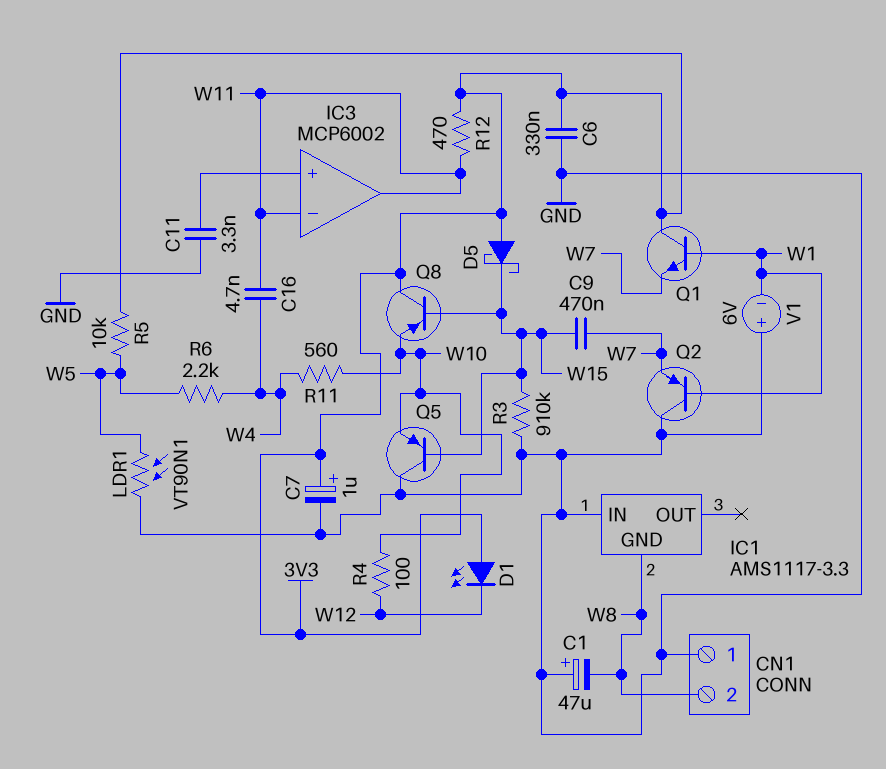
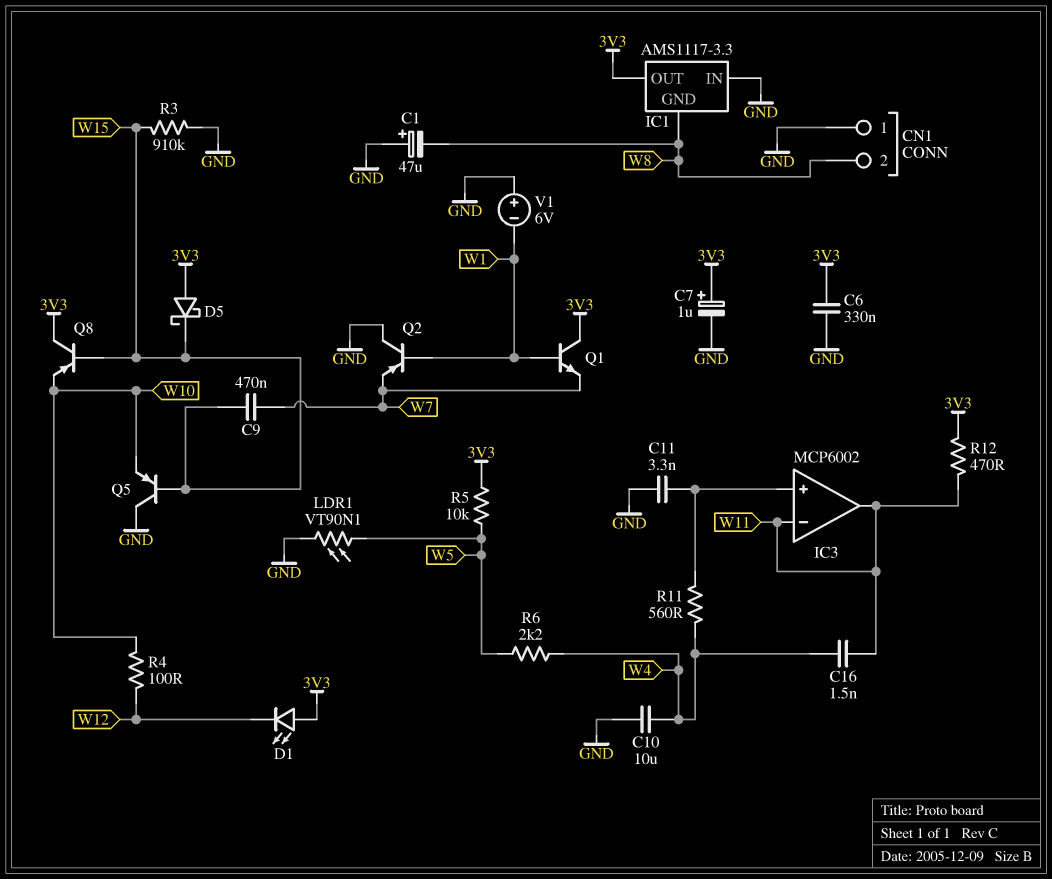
C10: none -> 10uF (GND, W4)
C16: 4.7nF (W4, W11) -> 1.5nF (W4, W11)
IC1 pin OUT: none -> 3V3
R11: 560 (W4, W10) -> 560 (IC3/in+, W4)

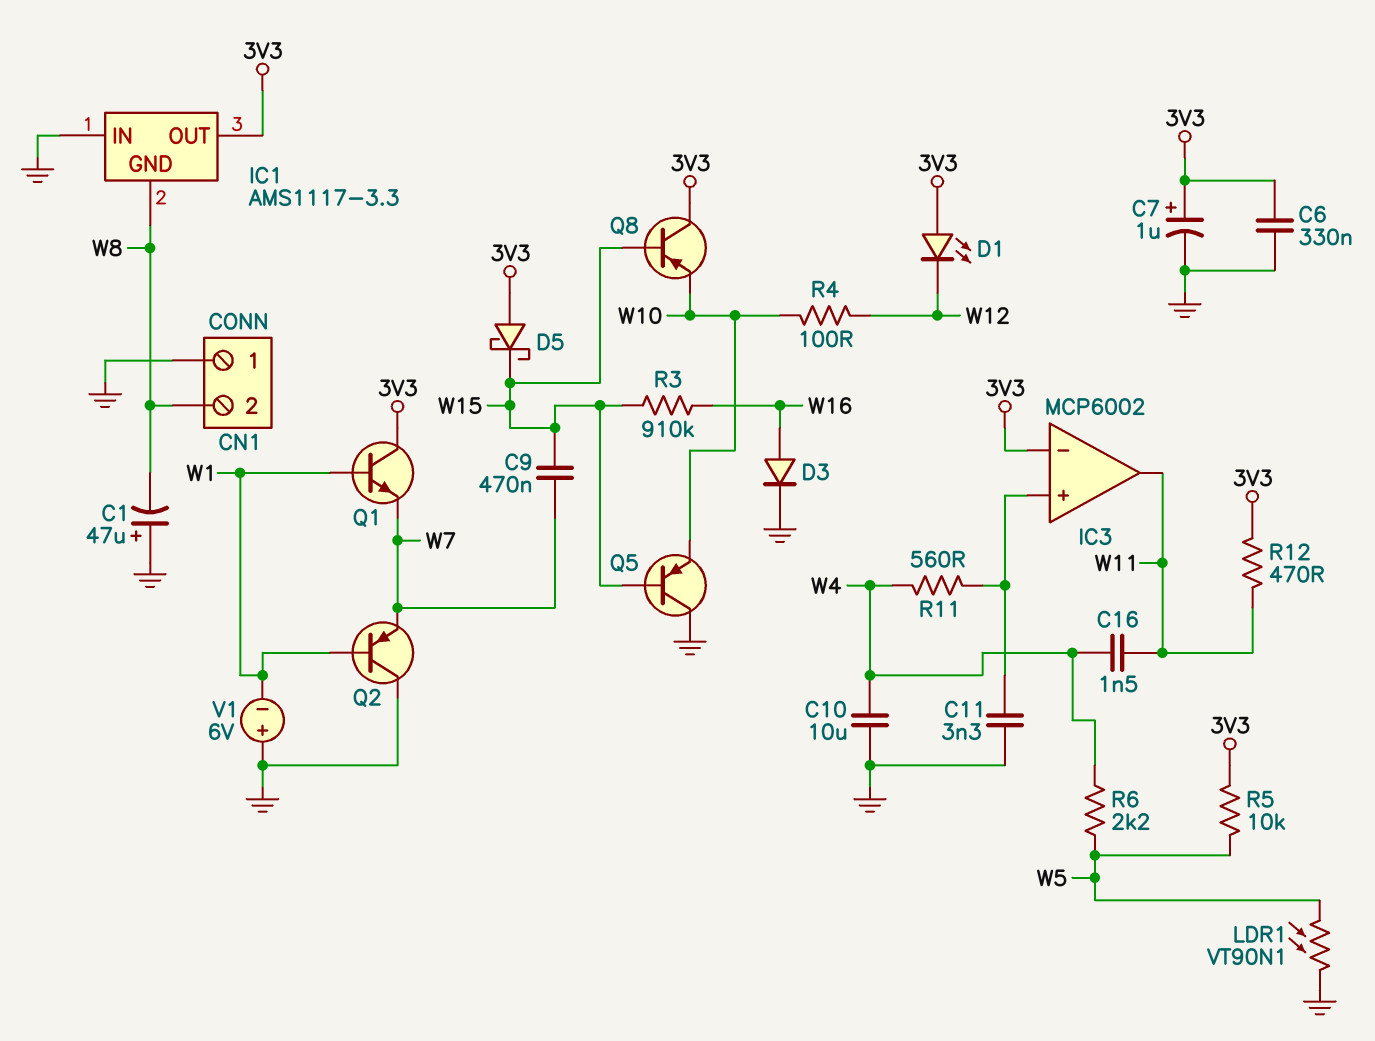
D3: none -> diode (A W16, K GND)
IC3 pin in-: W11 -> 3V3
R3: 910k (GND, W15) -> 910k (W15, W16)

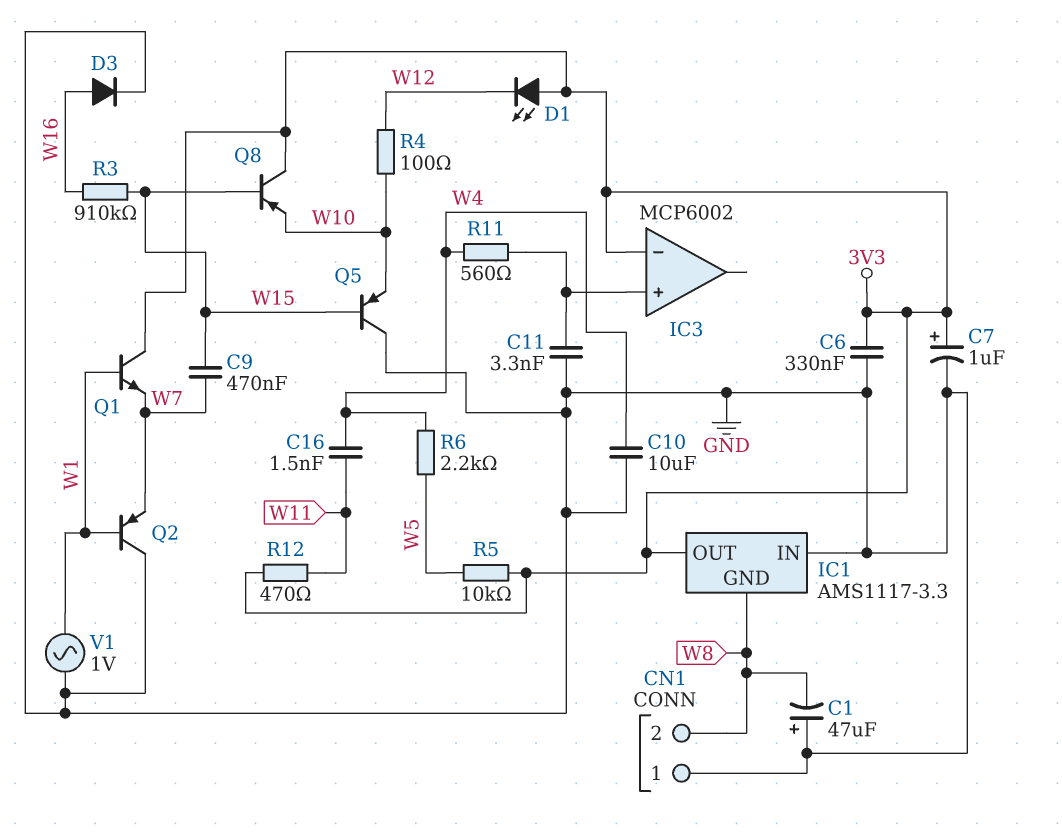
D5: schottky (A 3V3, K W15) -> none
IC3 pin out: W11 -> none
LDR1: VT90N1 (GND, W5) -> none
V1: 6V (plus GND, minus W1) -> AC 1V (GND, W1)

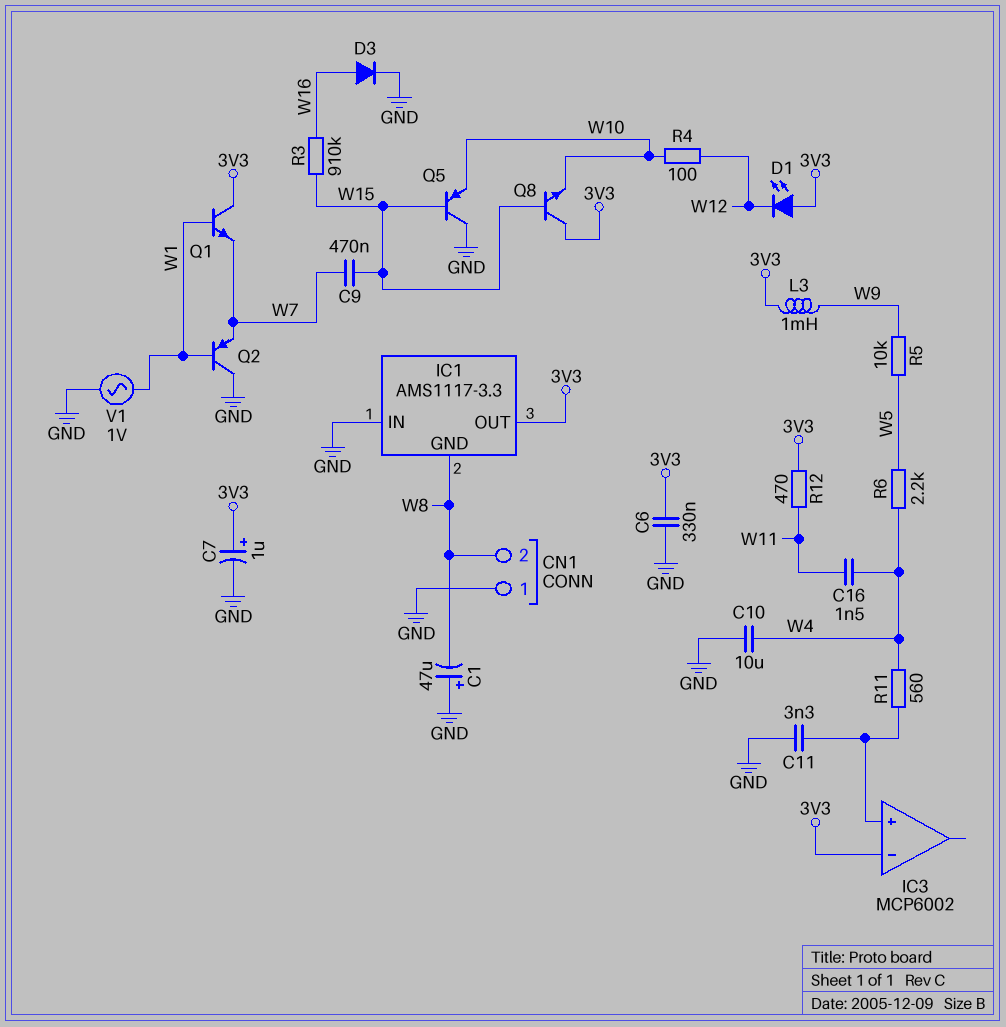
L3: none -> 1mH (3V3, W9)
Q8: PNP (B W15, C 3V3, E W10) -> NPN (B W15, C 3V3, E W10)
R5: 10k (3V3, W5) -> 10k (W5, W9)

